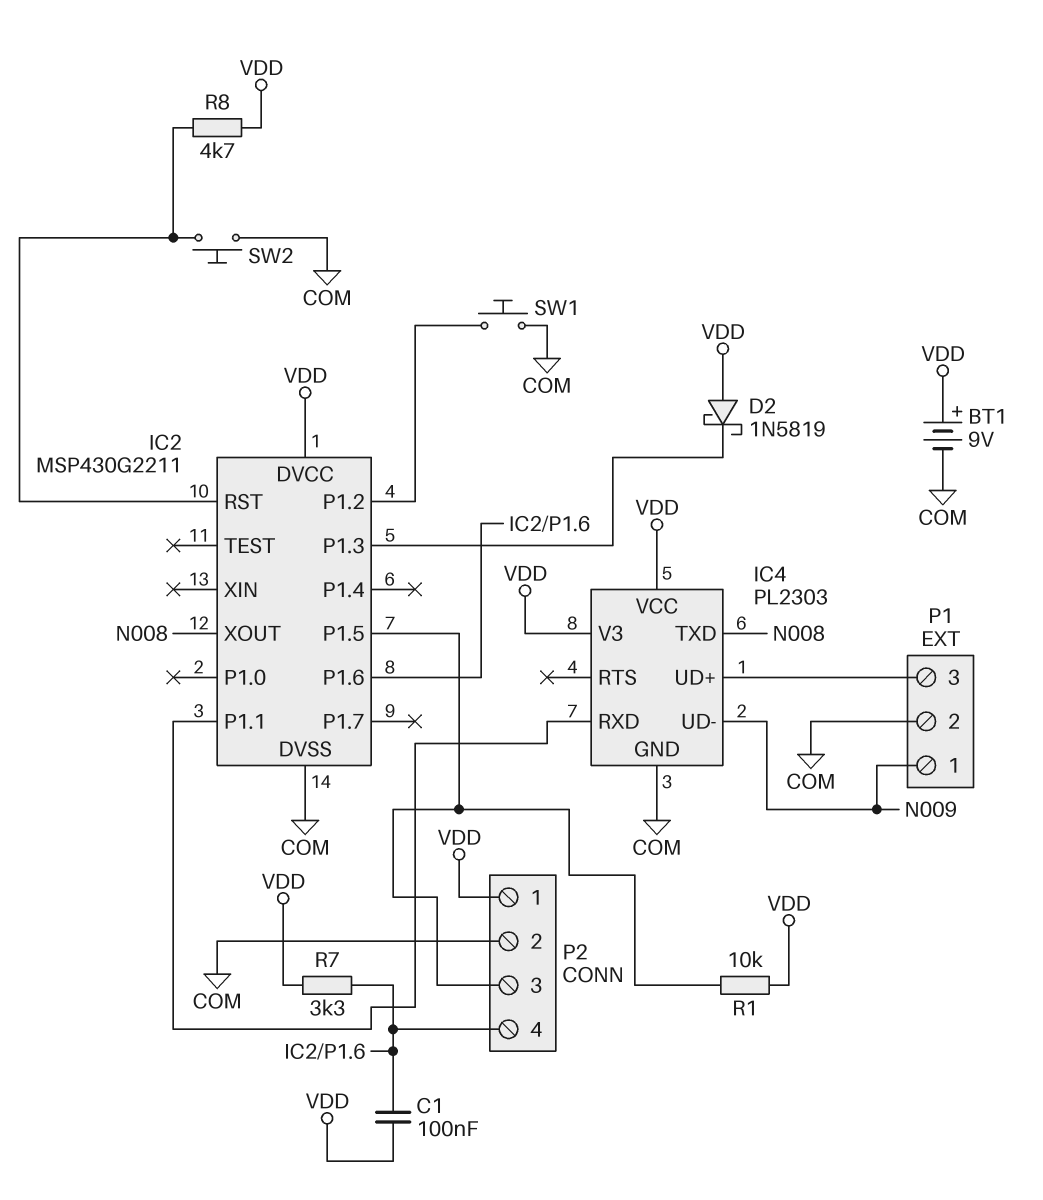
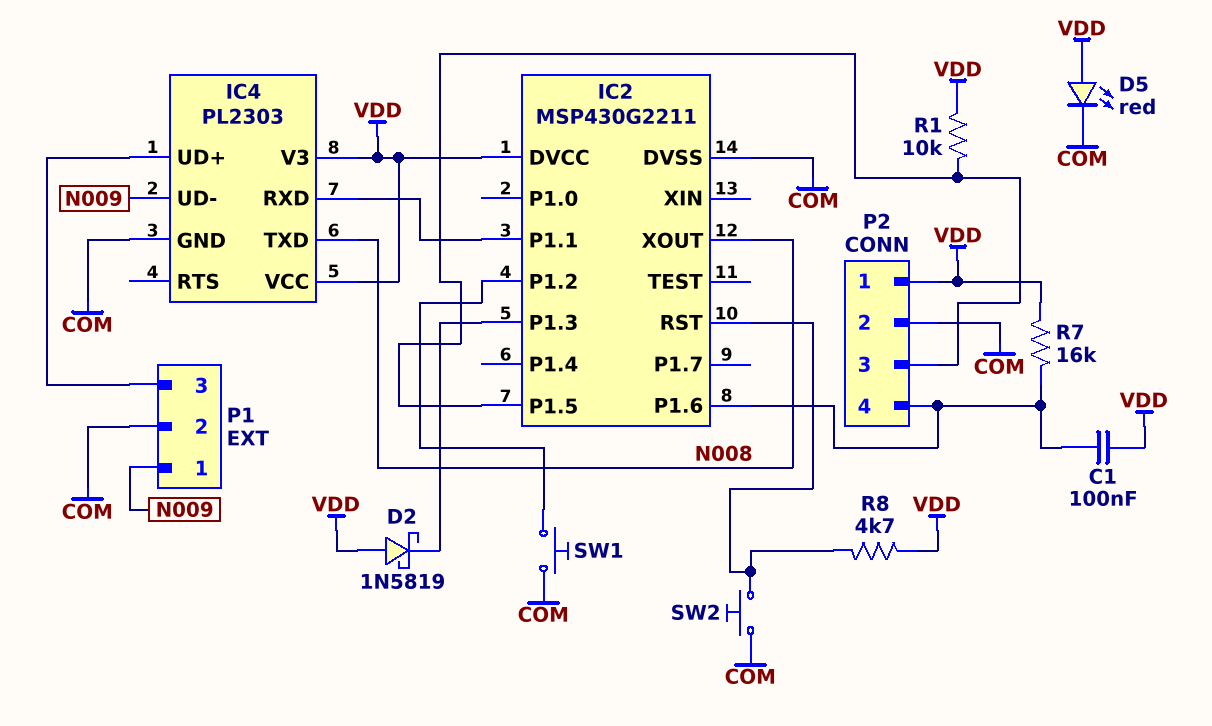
BT1: 9V (plus VDD, minus COM) -> none
D5: none -> LED red (A VDD, K COM)
R7: 3.3k (IC2/P1.6, VDD) -> 16k (IC2/P1.6, VDD)

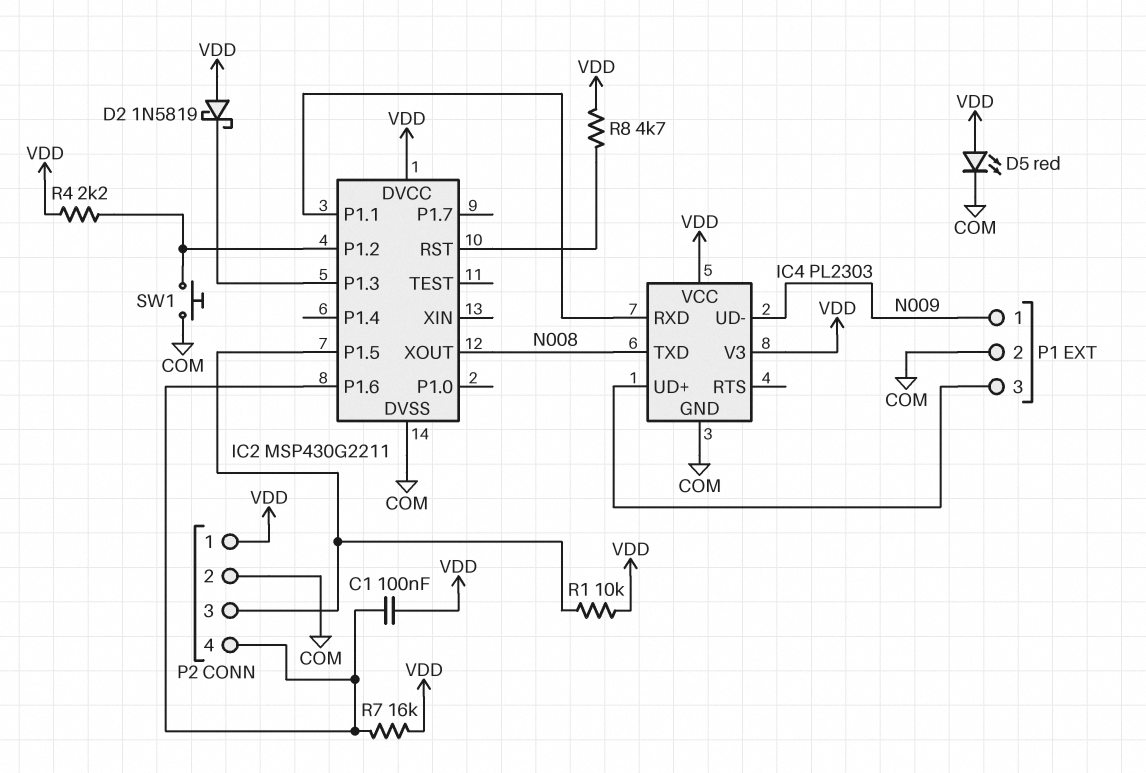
R4: none -> 2.2k (IC2/P1.2, VDD)
SW2: button (COM, IC2/RST) -> none

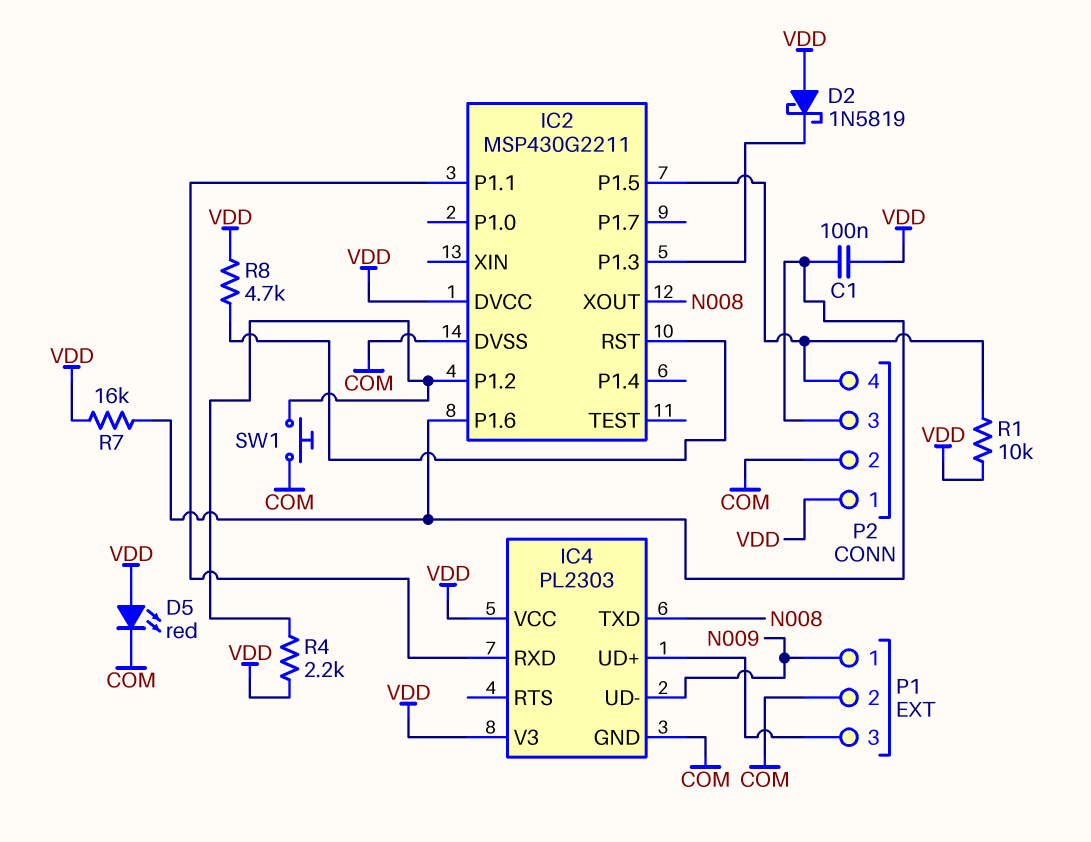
P2 pin 3: IC2/P1.5 -> IC2/P1.6
P2 pin 4: IC2/P1.6 -> IC2/P1.5

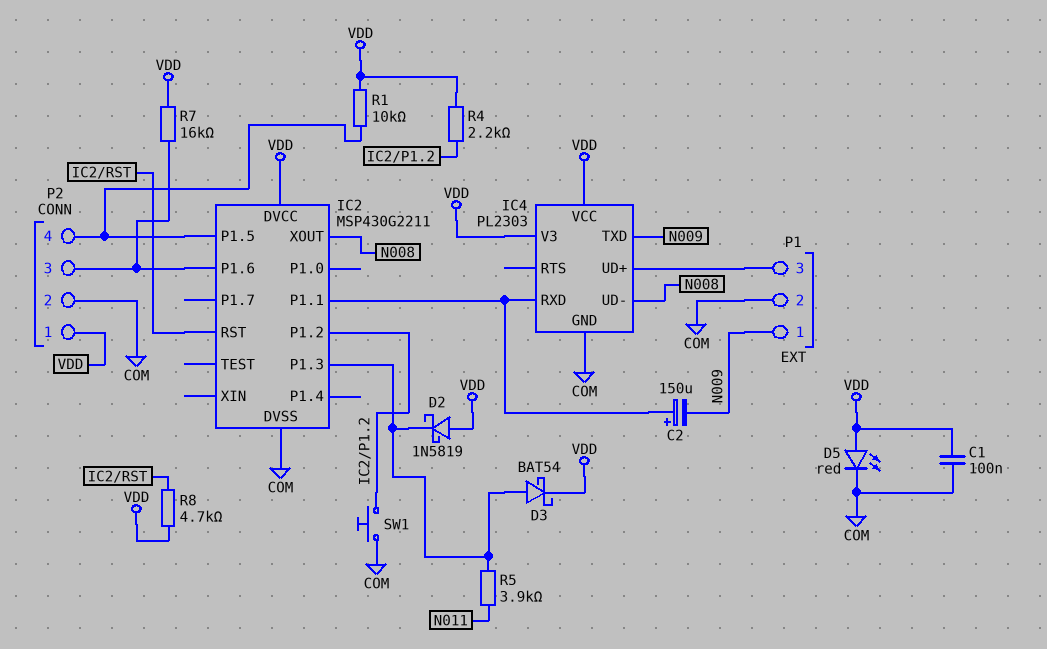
C1: 100nF (IC2/P1.6, VDD) -> 100nF (COM, VDD)
C2: none -> 150uF (plus IC2/P1.1, minus N009)
D3: none -> schottky BAT54 (A IC2/P1.3, K VDD)
IC4 pin TXD: N008 -> N009
IC4 pin UD-: N009 -> N008
R5: none -> 3.9k (IC2/P1.3, N011)

